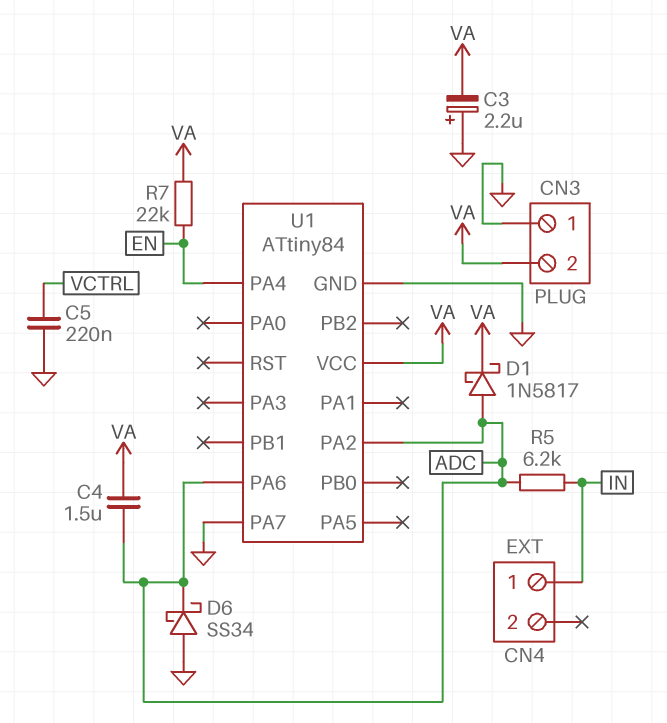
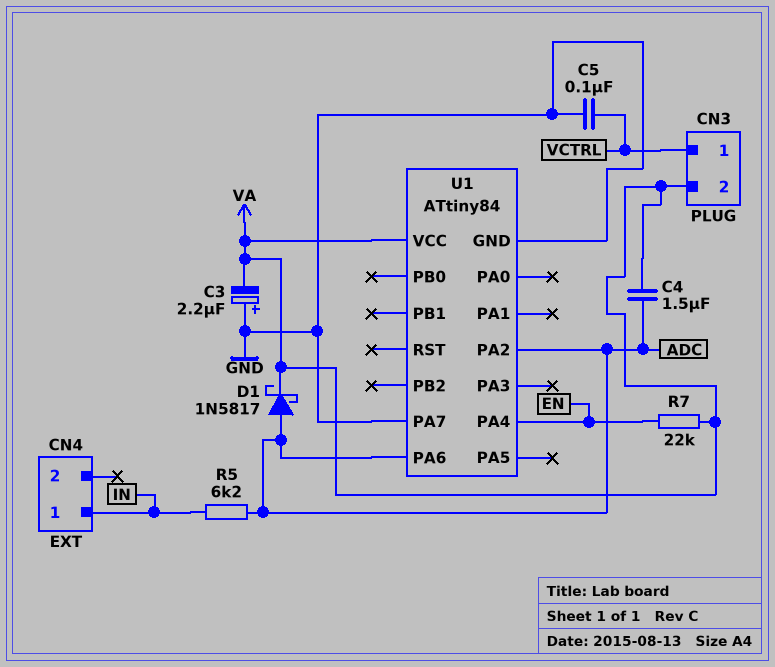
C5: 220nF (GND, VCTRL) -> 100nF (GND, VCTRL)
CN3 pin 1: GND -> VCTRL
D6: schottky SS34 (A GND, K ADC) -> none

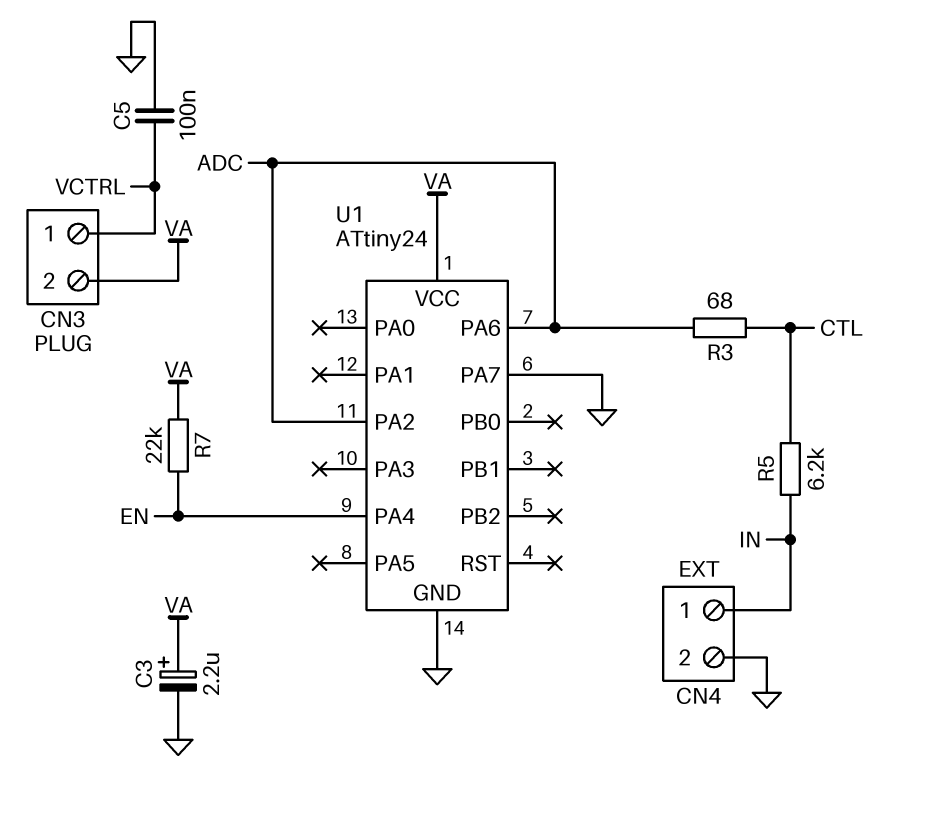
C3: 2.2uF (plus GND, minus VA) -> 2.2uF (plus VA, minus GND)
C4: 1.5uF (ADC, VA) -> none
CN4 pin 2: none -> GND
D1: schottky 1N5817 (A ADC, K VA) -> none
R3: none -> 68 (ADC, CTL)
R5: 6.2k (ADC, IN) -> 6.2k (CTL, IN)
U1: ATtiny84 -> ATtiny24

